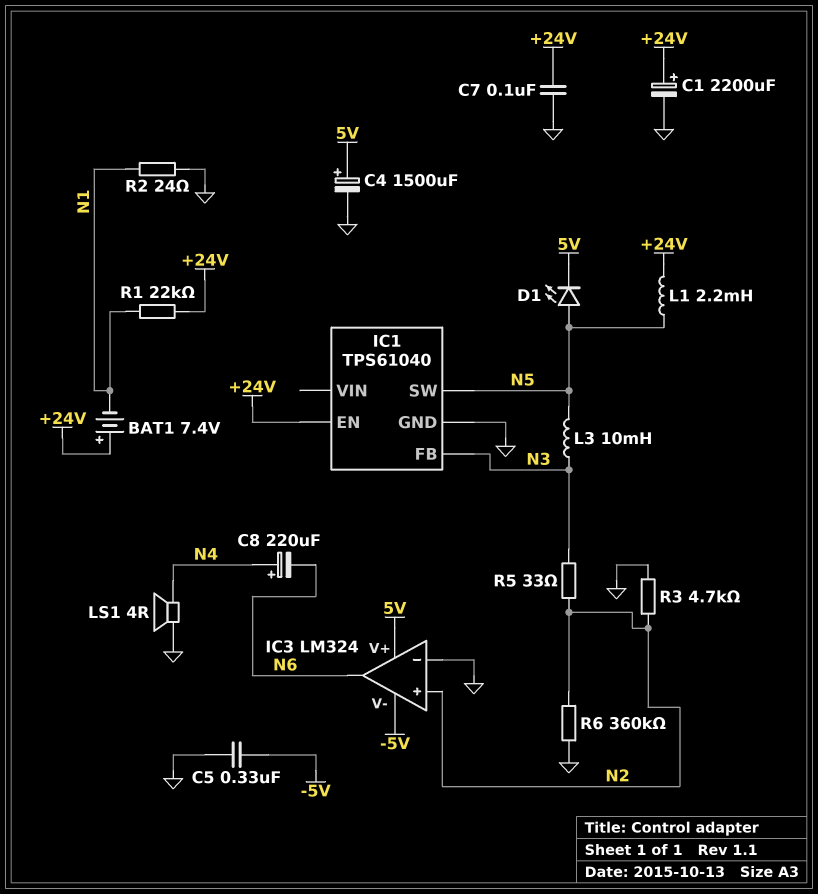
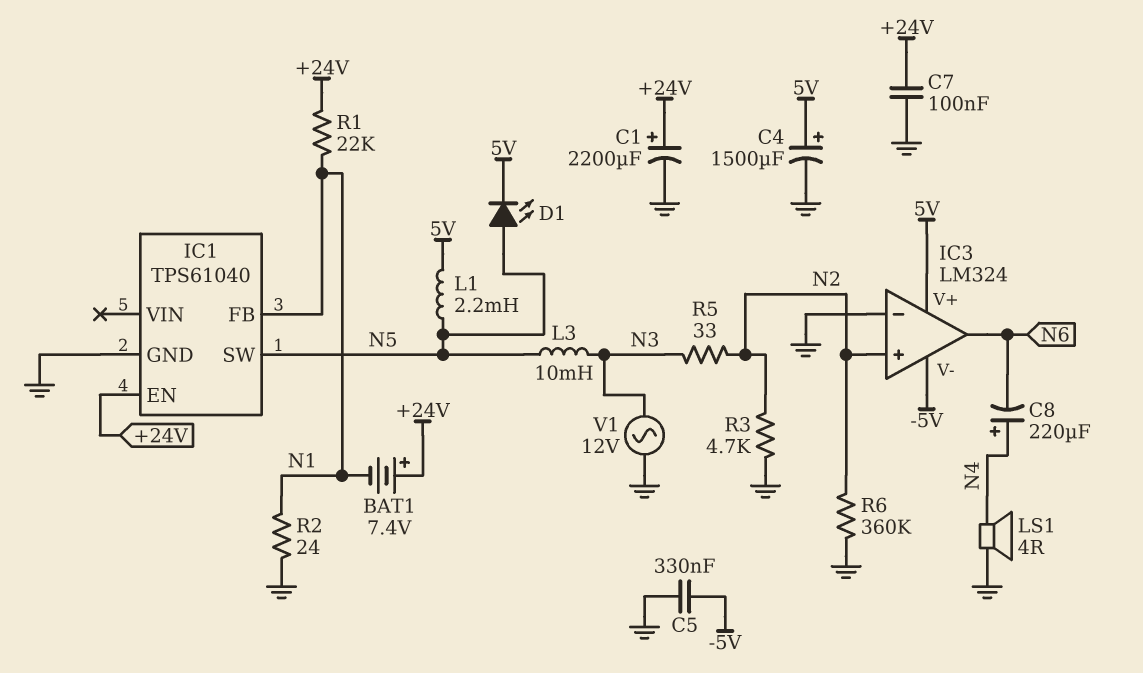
IC1 pin FB: N3 -> N1
L1: 2.2mH (+24V, N5) -> 2.2mH (5V, N5)
V1: none -> AC 12V (GND, N3)

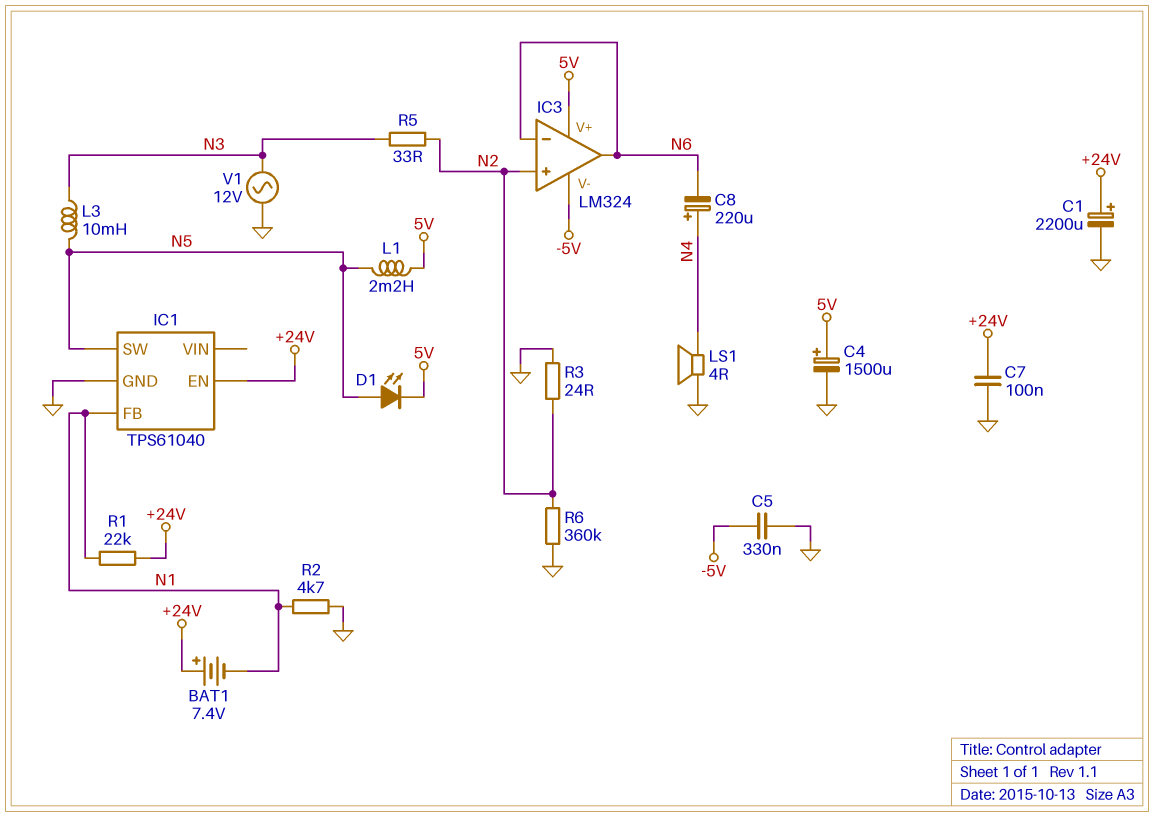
IC3 pin in-: GND -> N6
R2: 24 (GND, N1) -> 4.7k (GND, N1)
R3: 4.7k (GND, N2) -> 24 (GND, N2)

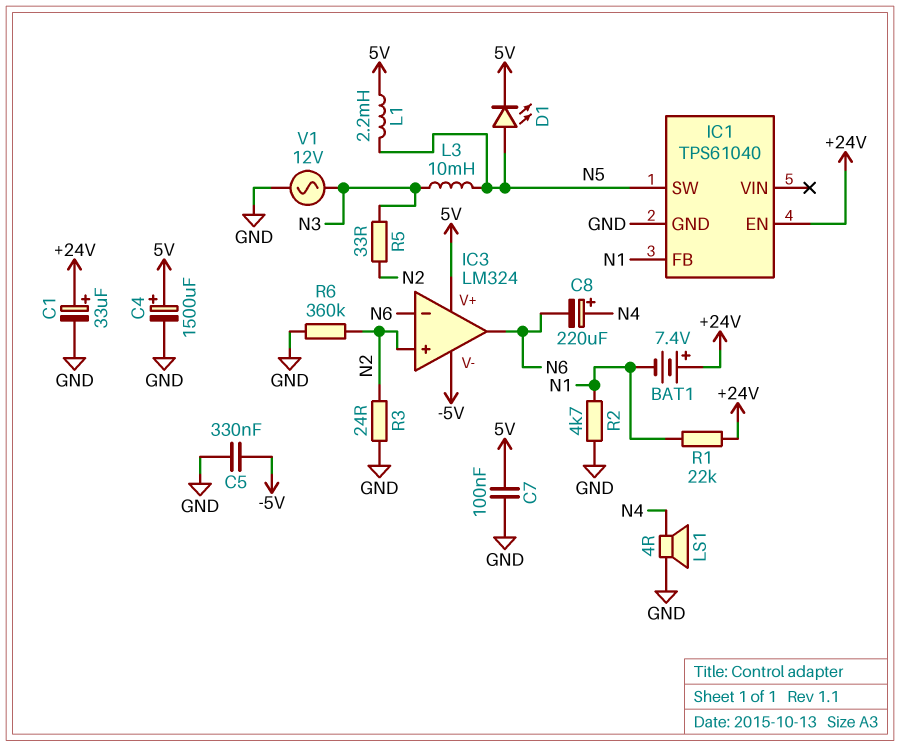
C1: 2200uF (plus +24V, minus GND) -> 33uF (plus +24V, minus GND)
C7: 100nF (+24V, GND) -> 100nF (5V, GND)

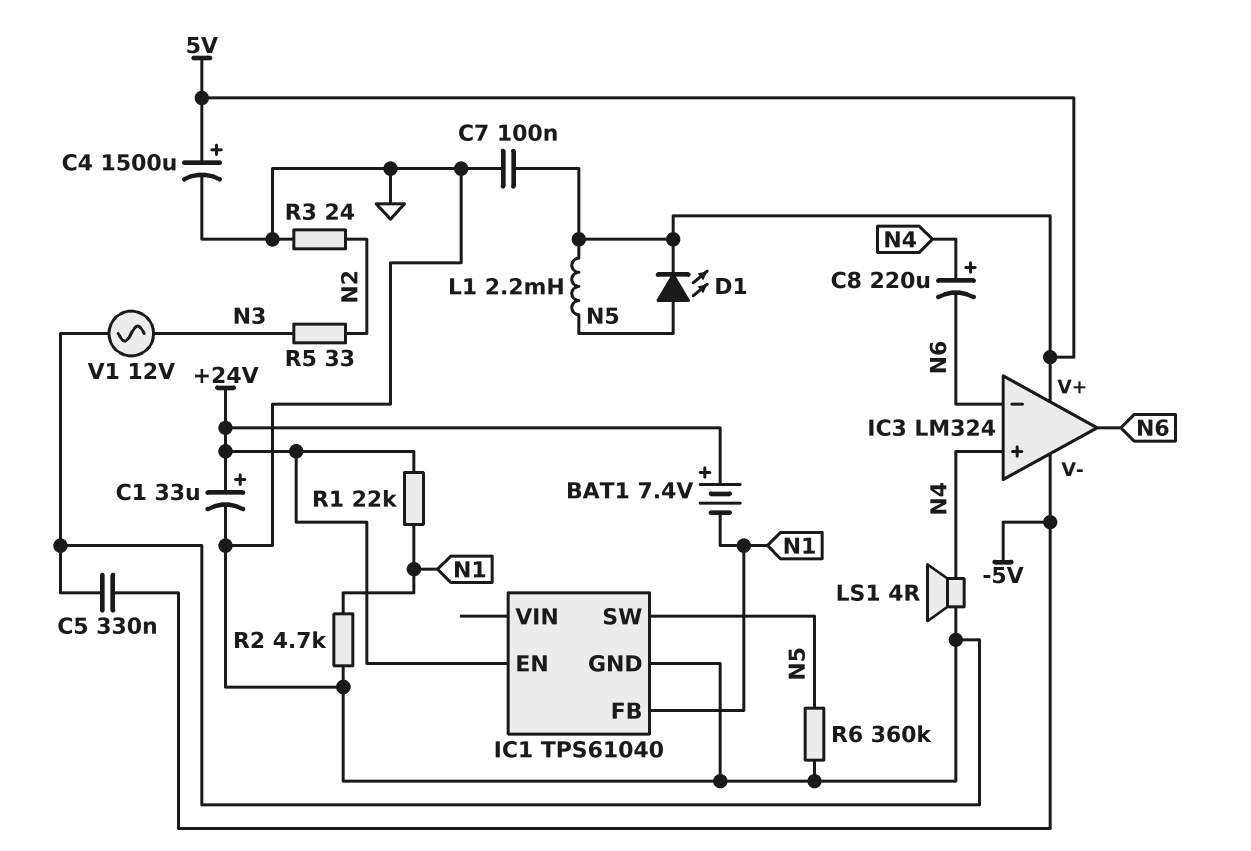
IC3 pin in+: N2 -> N4
L3: 10mH (N3, N5) -> none
R6: 360k (GND, N2) -> 360k (GND, N5)

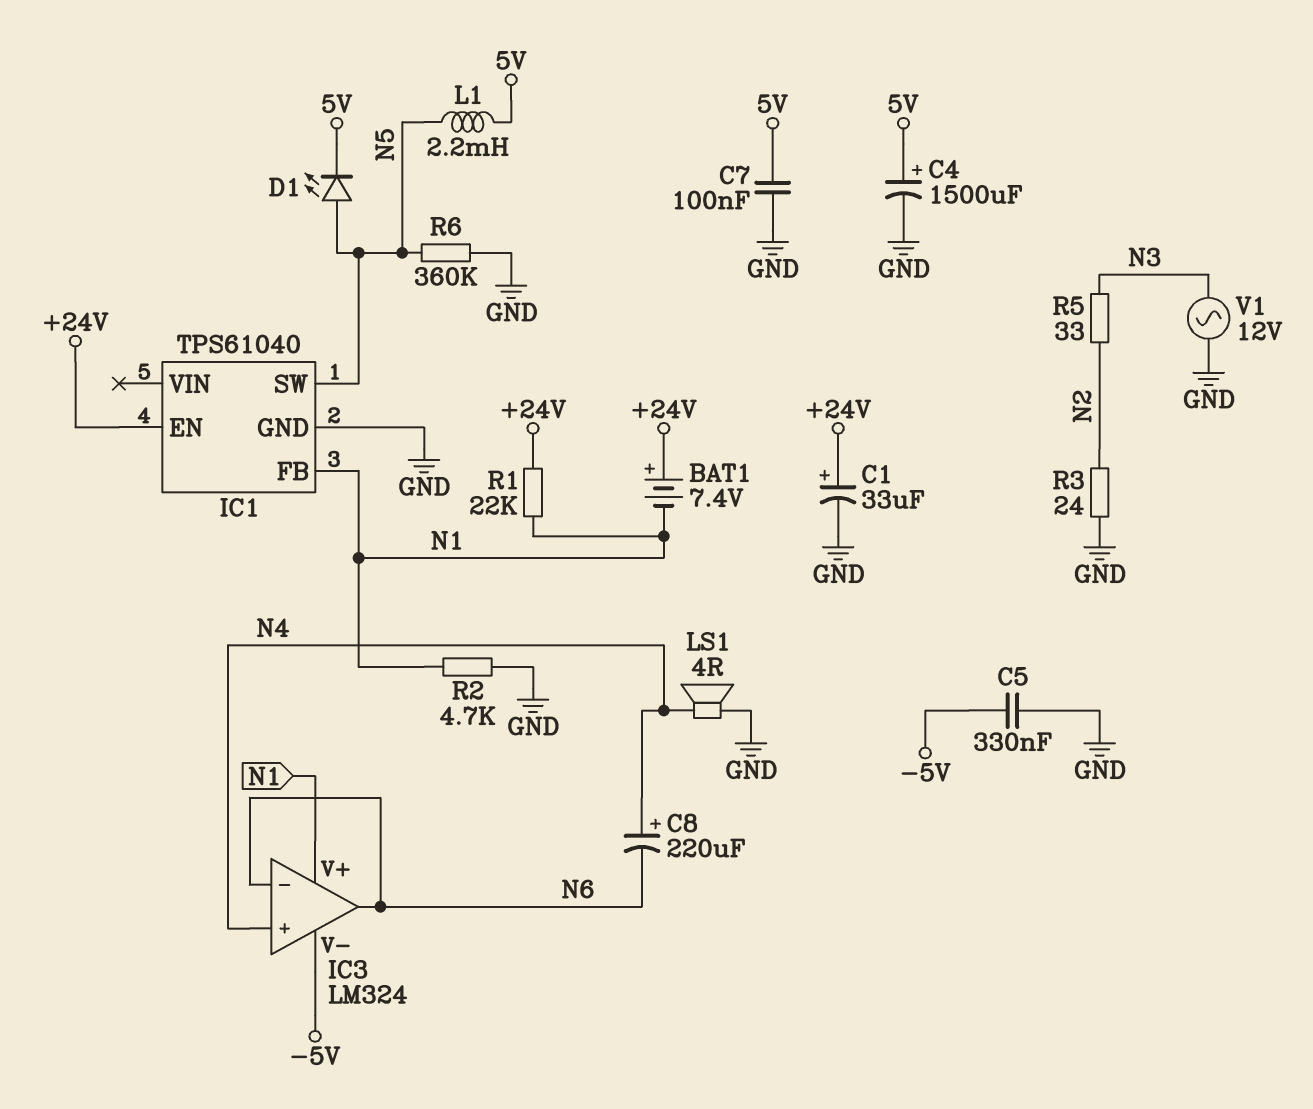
IC3 pin V+: 5V -> N1

